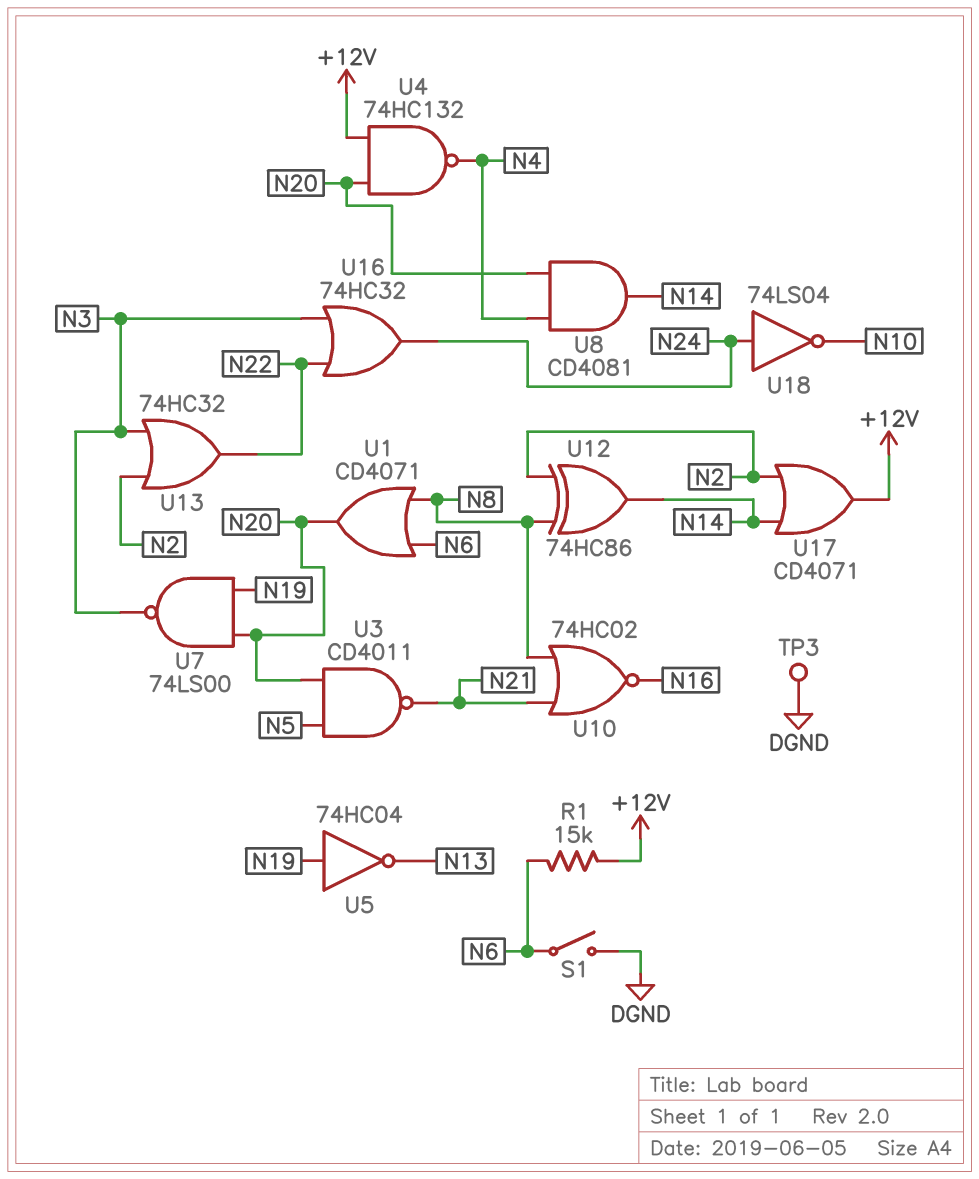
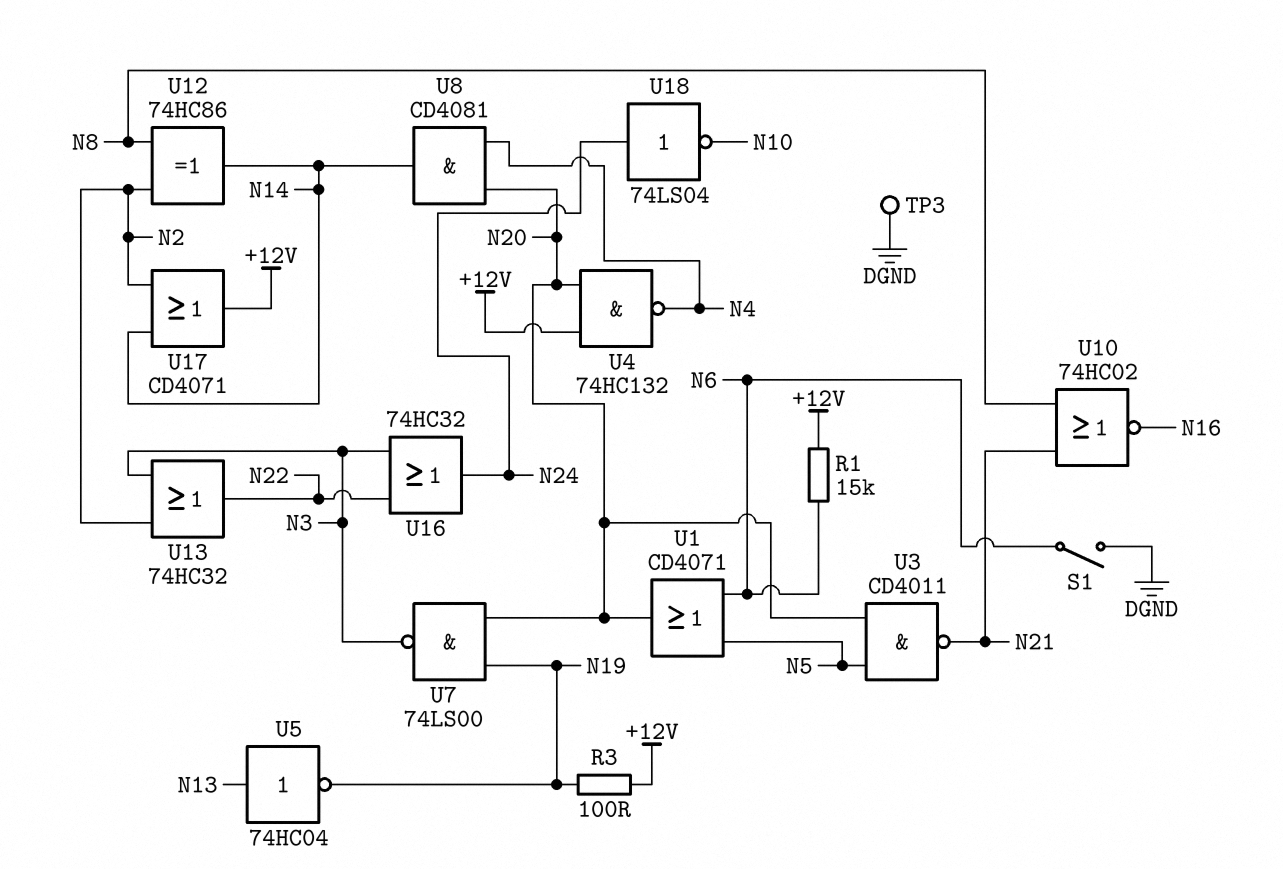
R3: none -> 100 (+12V, N19)
U1: OR CD4071 (in N6, in N8, out N20) -> OR CD4071 (in N5, in N6, out N20)
U5: NOT 74HC04 (in N19, out N13) -> NOT 74HC04 (in N13, out N19)

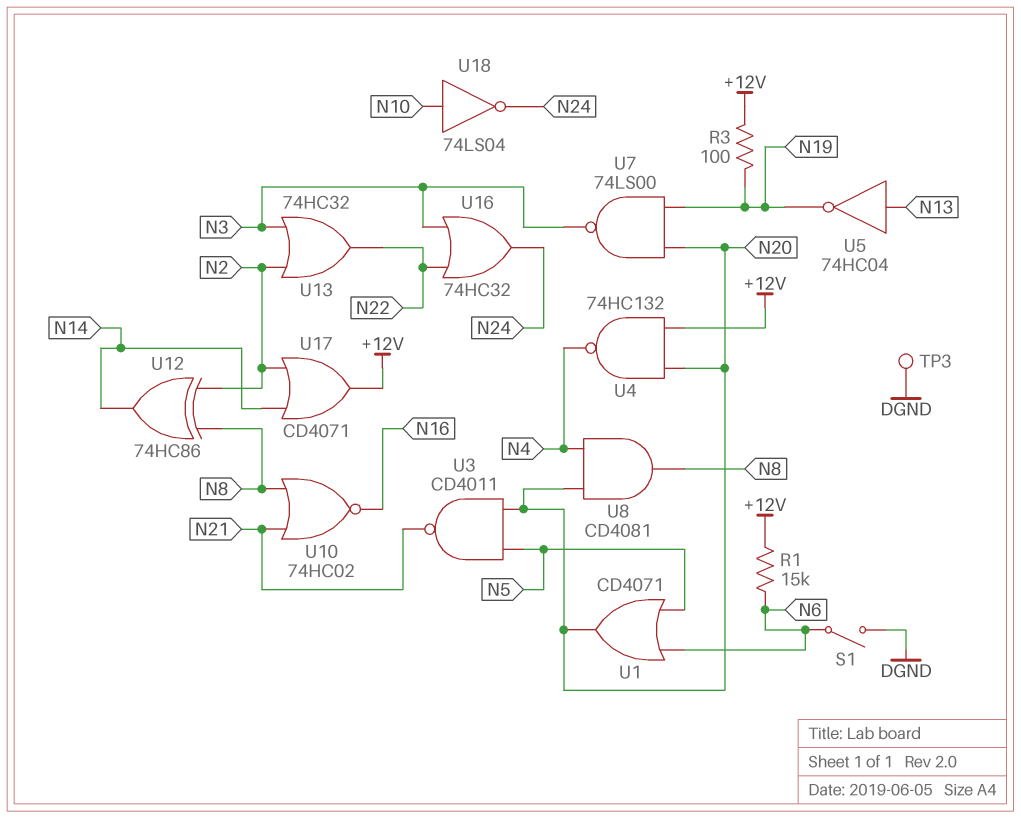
U8: AND CD4081 (in N4, in N20, out N14) -> AND CD4081 (in N4, in N20, out N8)
U18: NOT 74LS04 (in N24, out N10) -> NOT 74LS04 (in N10, out N24)

